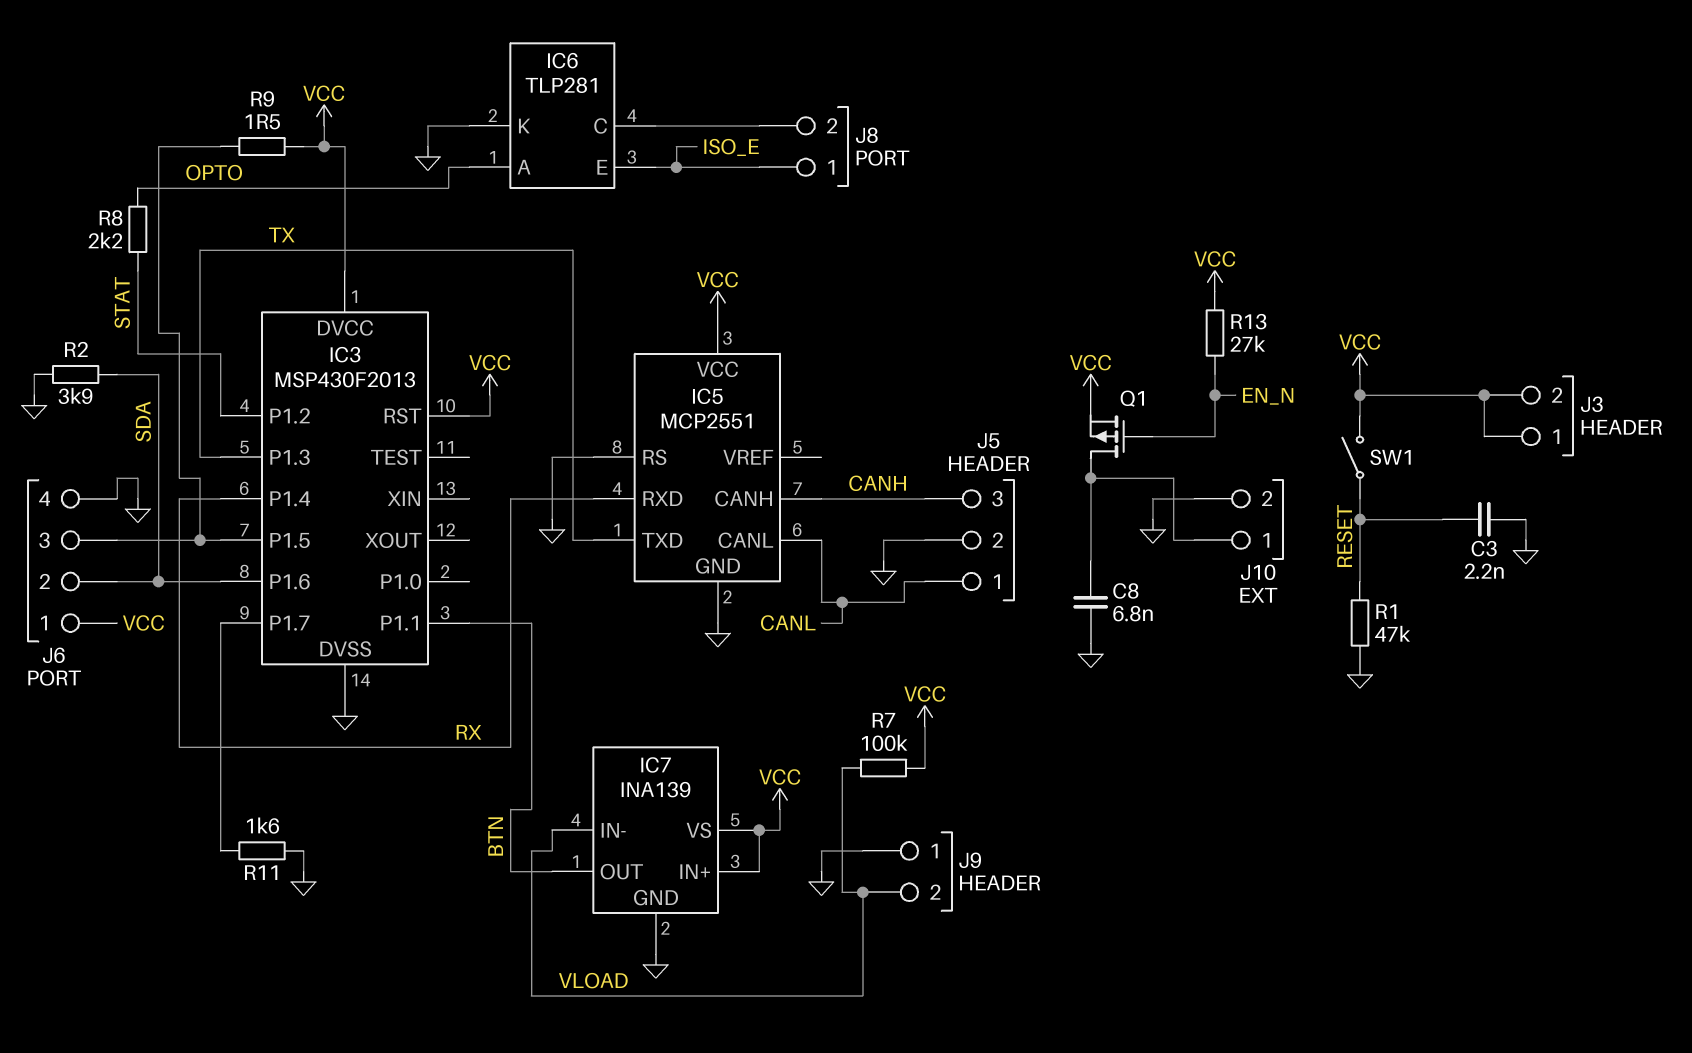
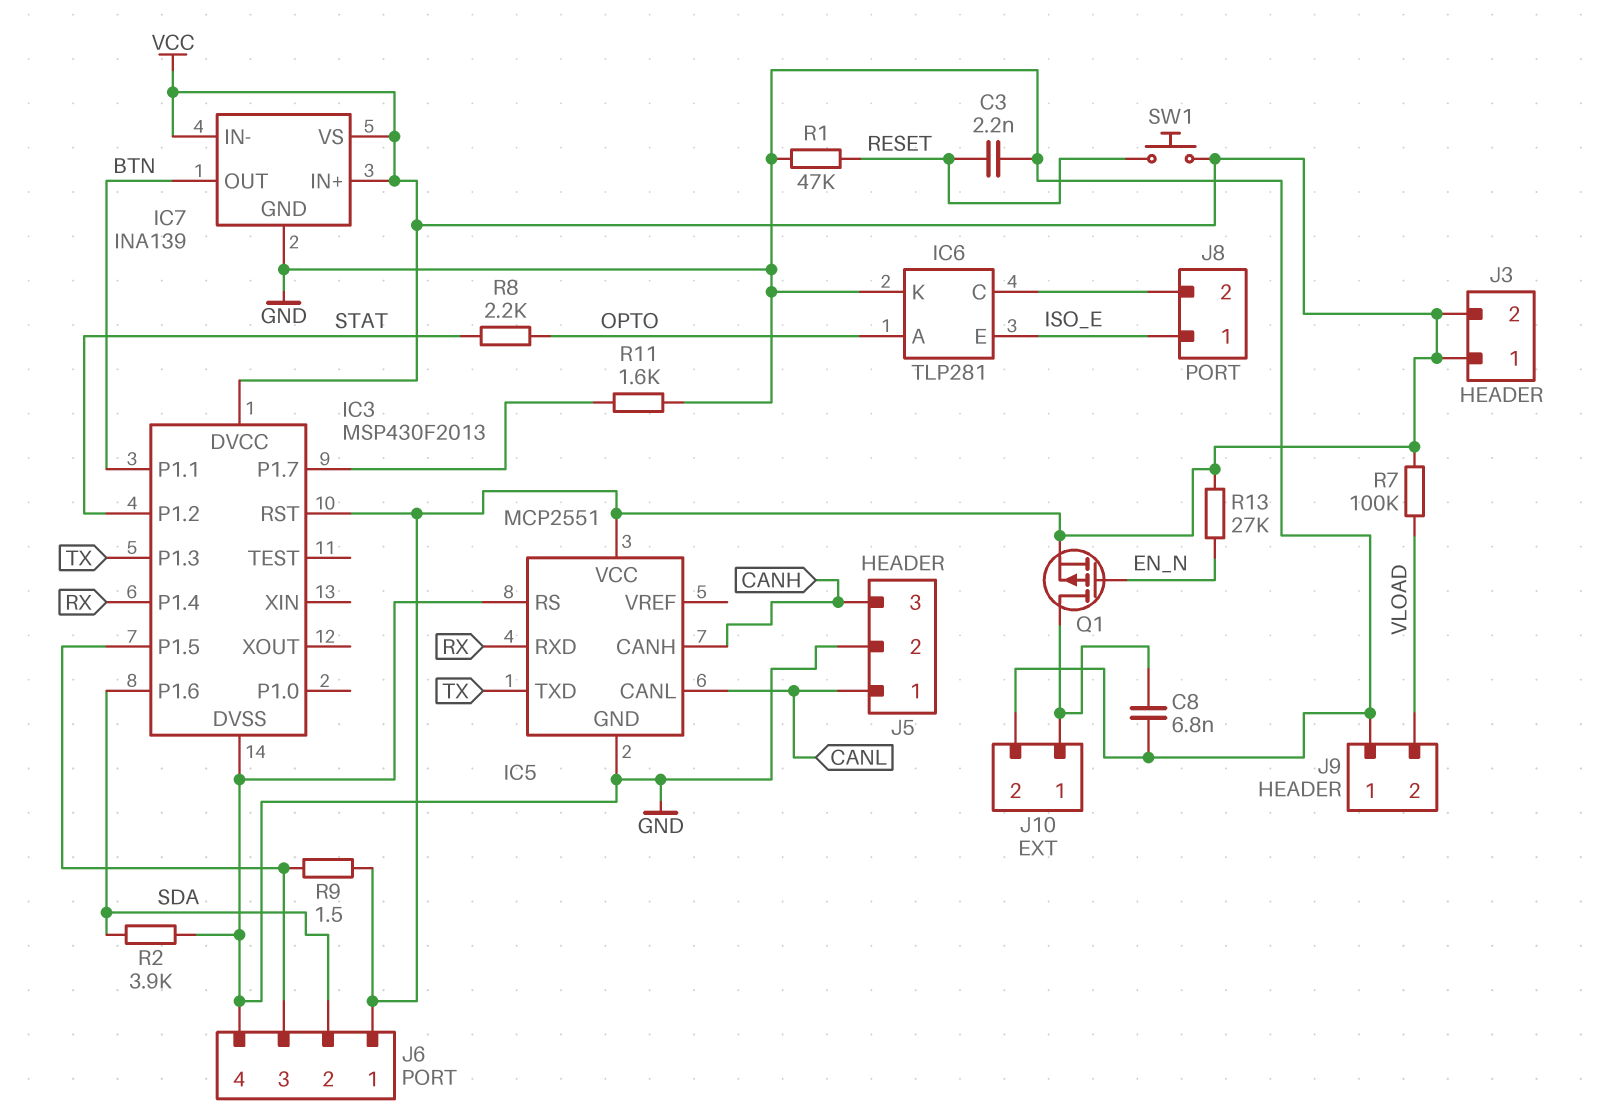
IC7 pin IN-: VLOAD -> VCC
SW1: switch (RESET, VCC) -> button (RESET, VCC)

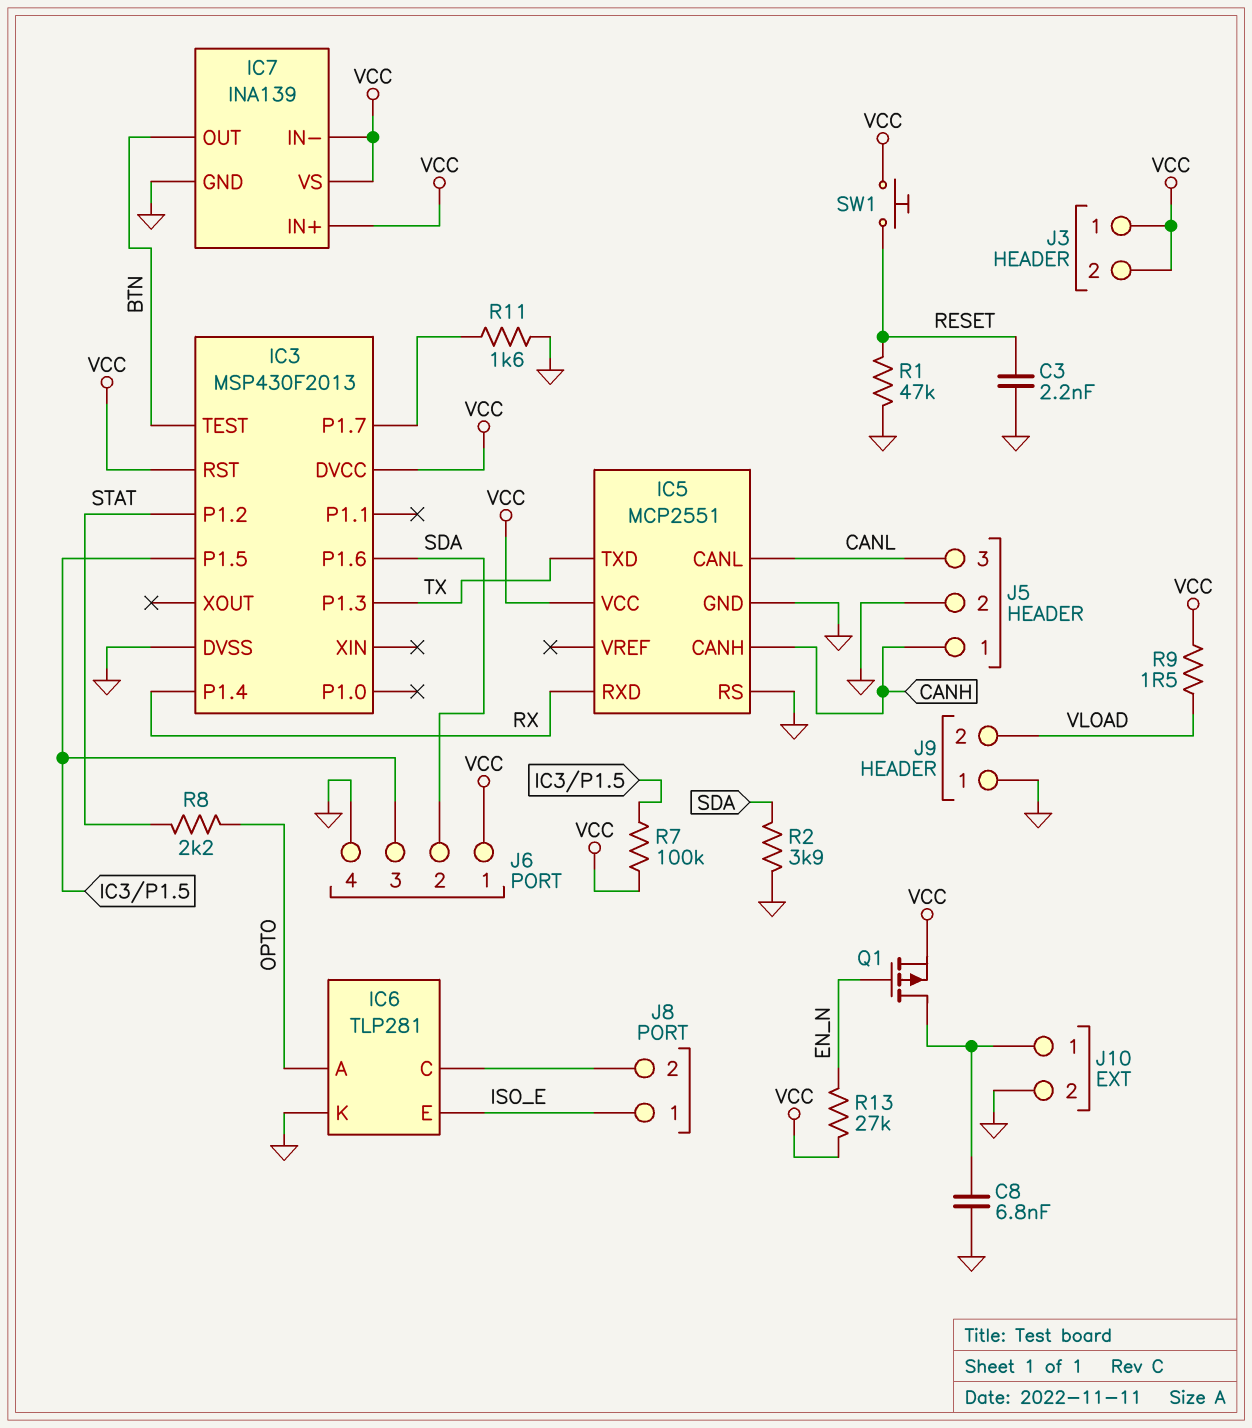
IC3 pin P1.1: BTN -> none
IC3 pin TEST: none -> BTN
J5 pin 1: CANL -> CANH
J5 pin 3: CANH -> CANL
R7: 100k (VCC, VLOAD) -> 100k (IC3/P1.5, VCC)
R9: 1.5 (IC3/P1.5, VCC) -> 1.5 (VCC, VLOAD)

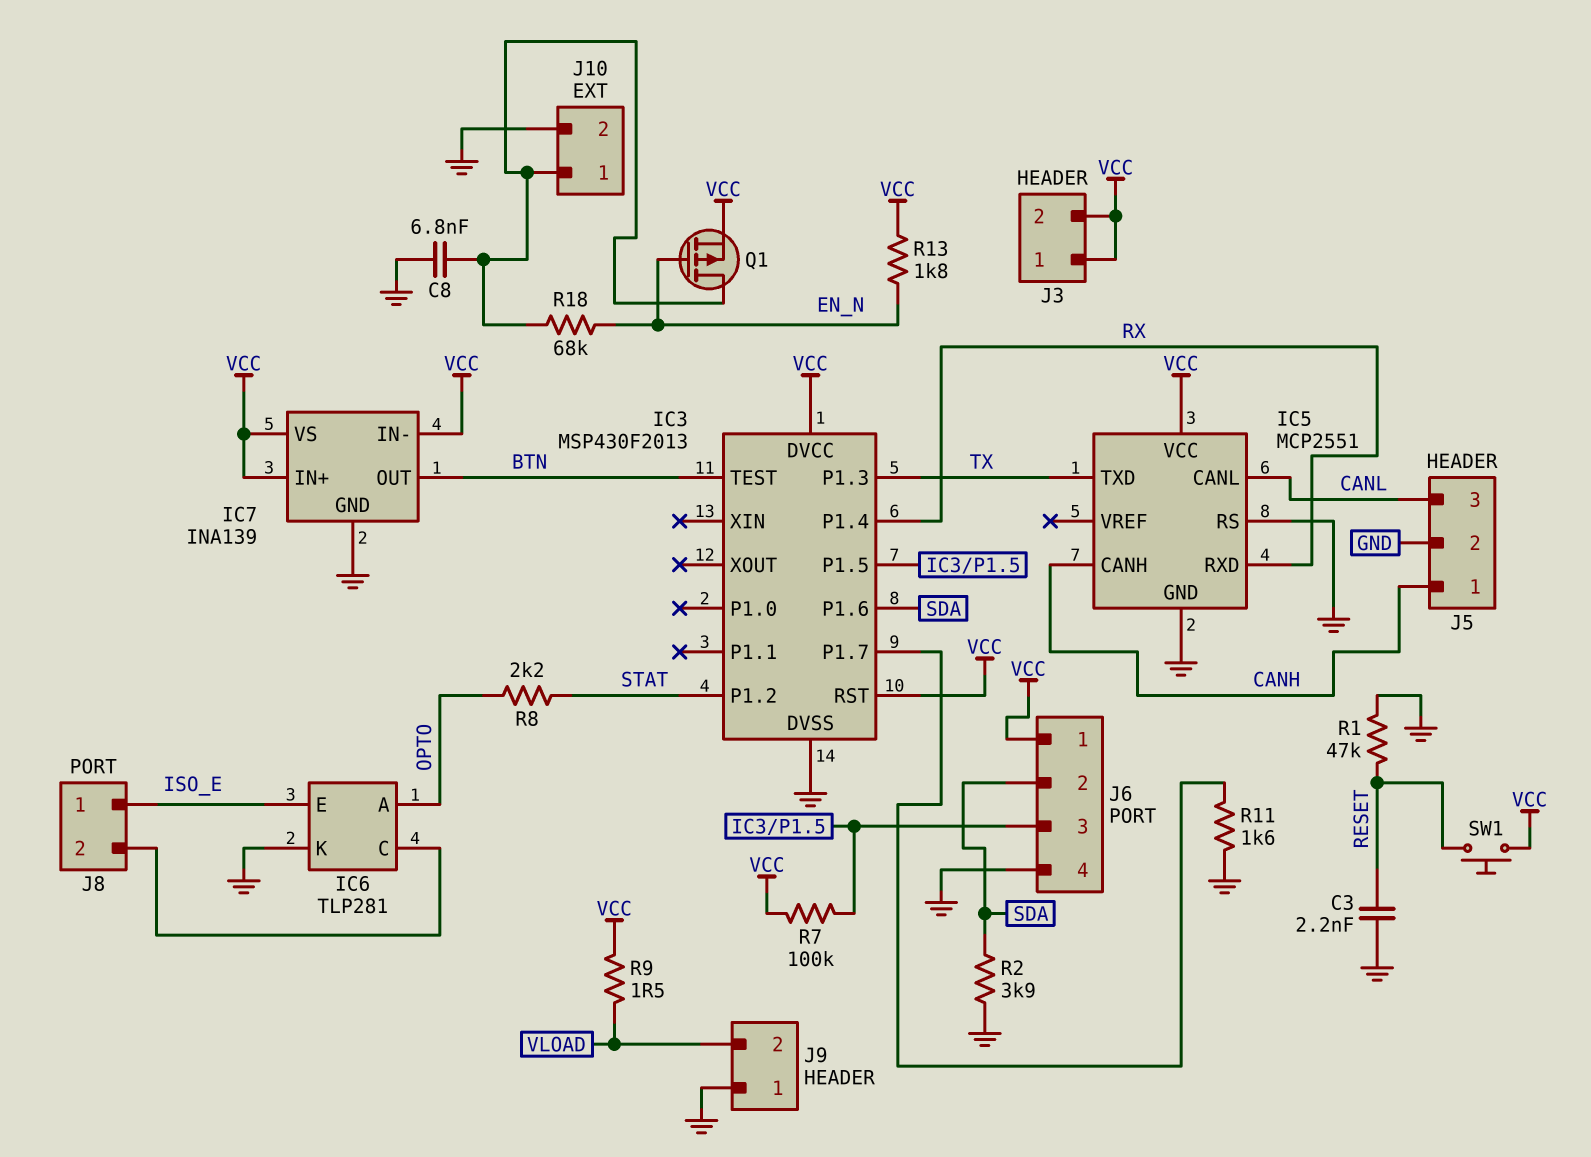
R13: 27k (EN_N, VCC) -> 1.8k (EN_N, VCC)
R18: none -> 68k (EN_N, J10/1)

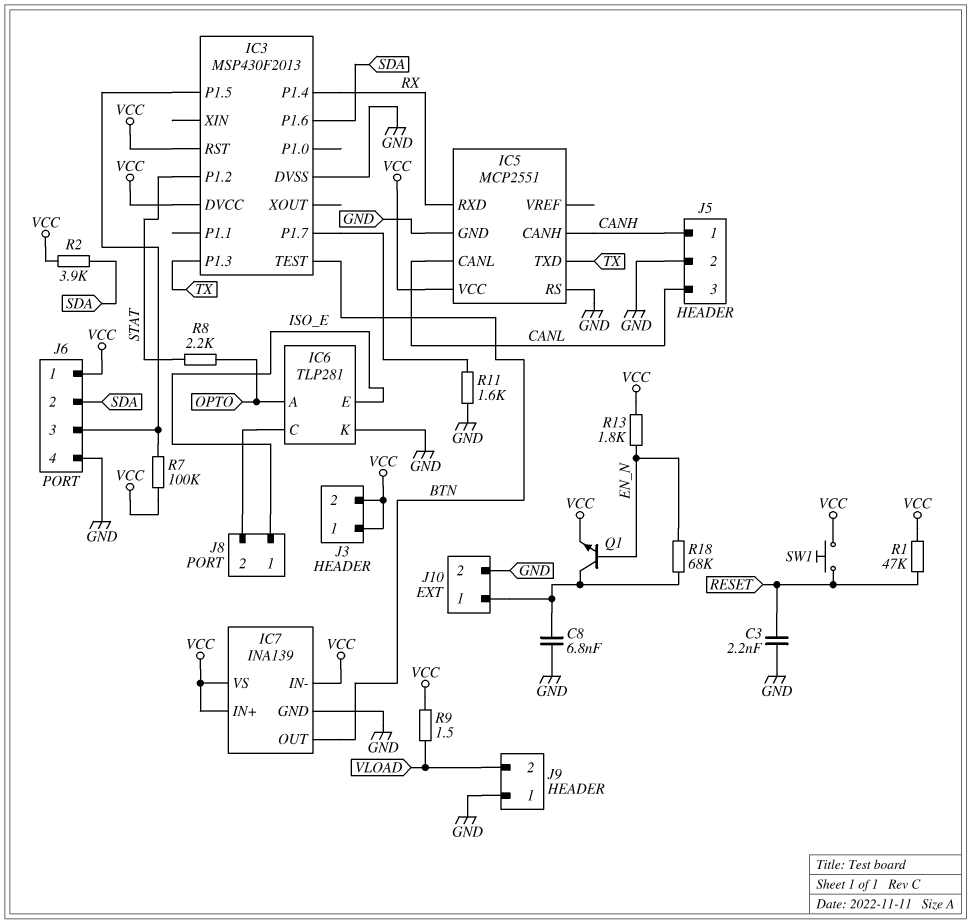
Q1: PMOS (G EN_N, D J10/1, S VCC) -> NPN (B EN_N, C J10/1, E VCC)
R1: 47k (GND, RESET) -> 47k (RESET, VCC)
R2: 3.9k (GND, SDA) -> 3.9k (SDA, VCC)

